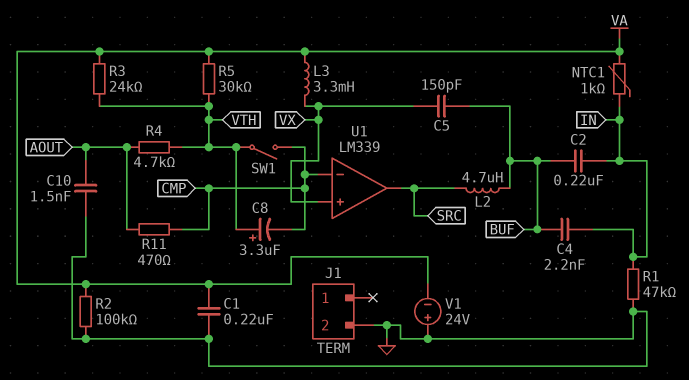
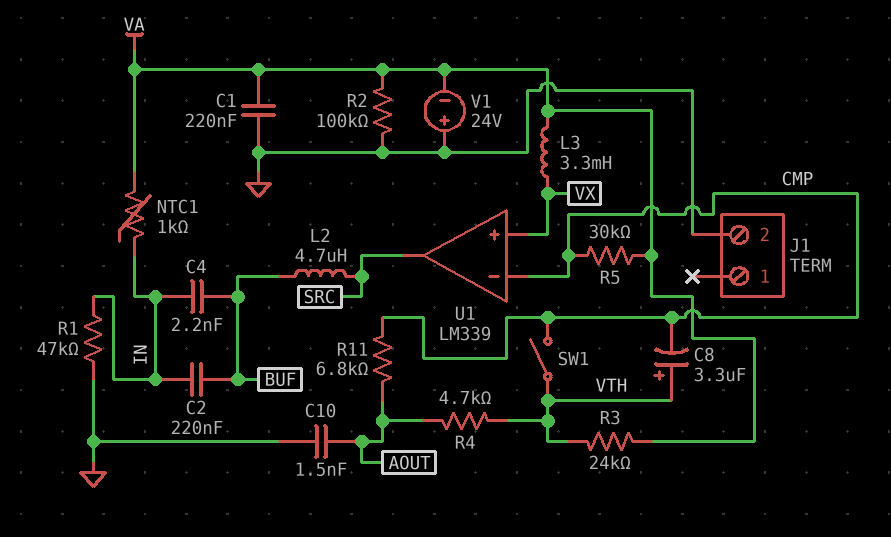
C5: 150pF (BUF, VX) -> none
R5: 30k (VA, VTH) -> 30k (CMP, VA)
R11: 470 (AOUT, CMP) -> 6.8k (AOUT, CMP)

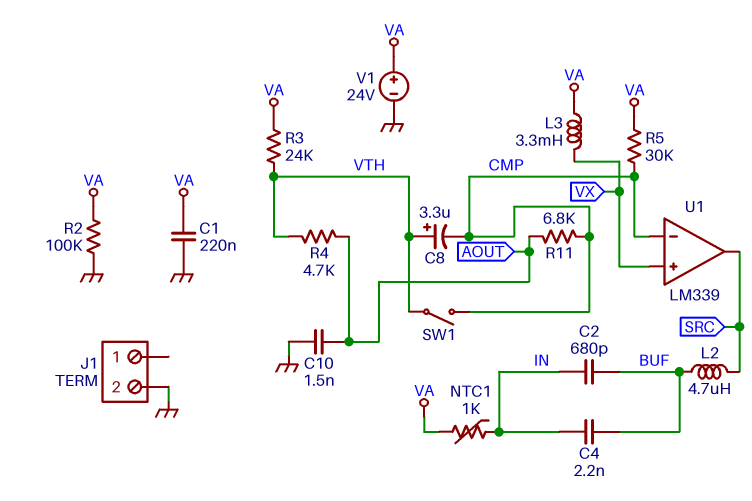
C2: 220nF (BUF, IN) -> 680pF (BUF, IN)
R1: 47k (GND, IN) -> none
V1: 24V (plus GND, minus VA) -> 24V (plus VA, minus GND)

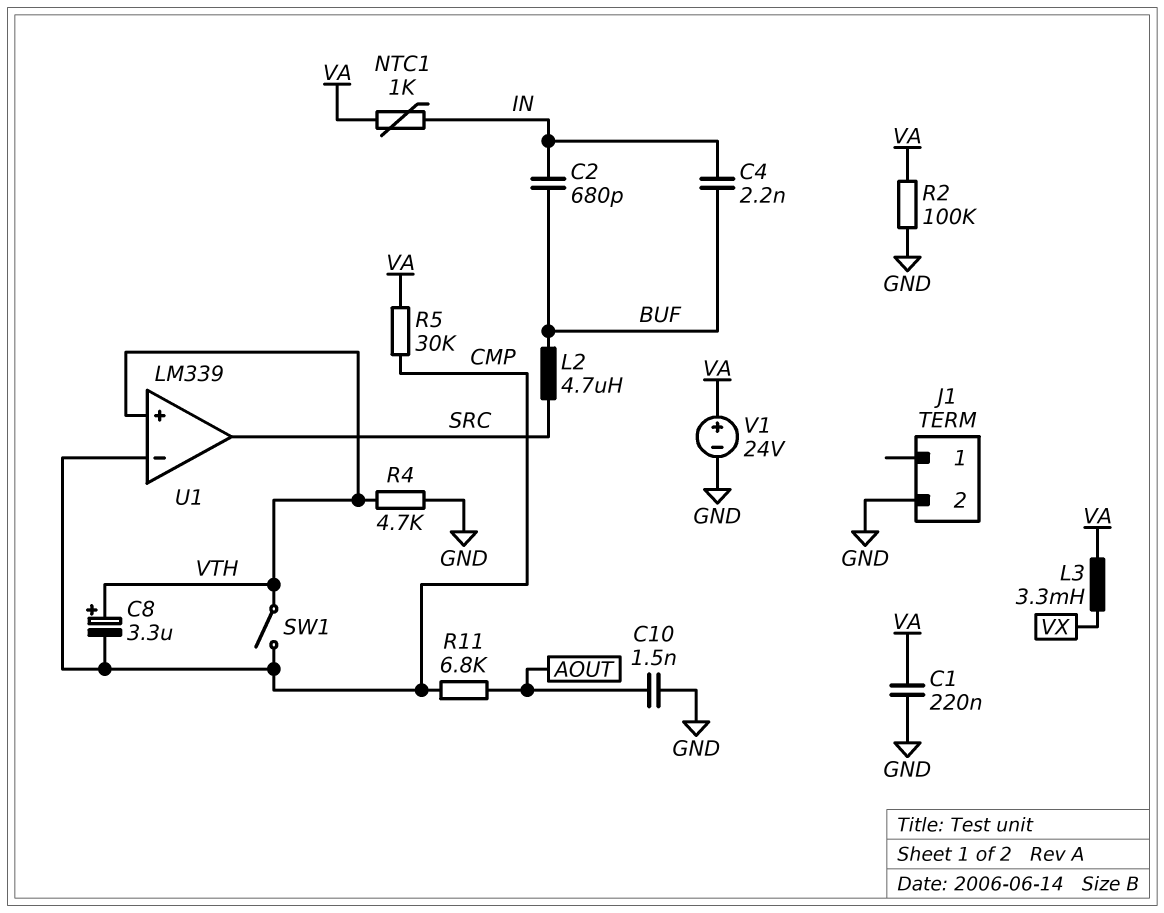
R3: 24k (VA, VTH) -> none
R4: 4.7k (AOUT, VTH) -> 4.7k (GND, VTH)
U1 pin in+: VX -> VTH

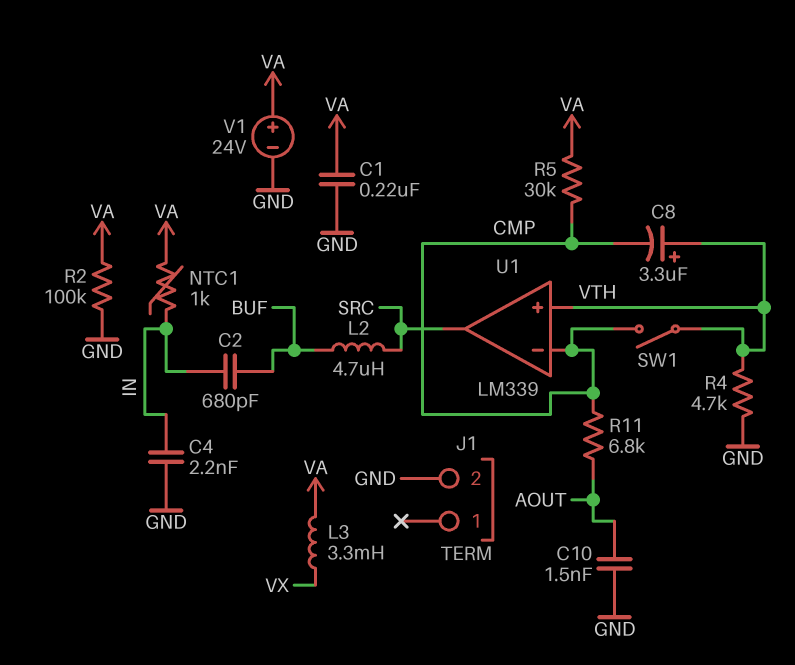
C4: 2.2nF (BUF, IN) -> 2.2nF (GND, IN)

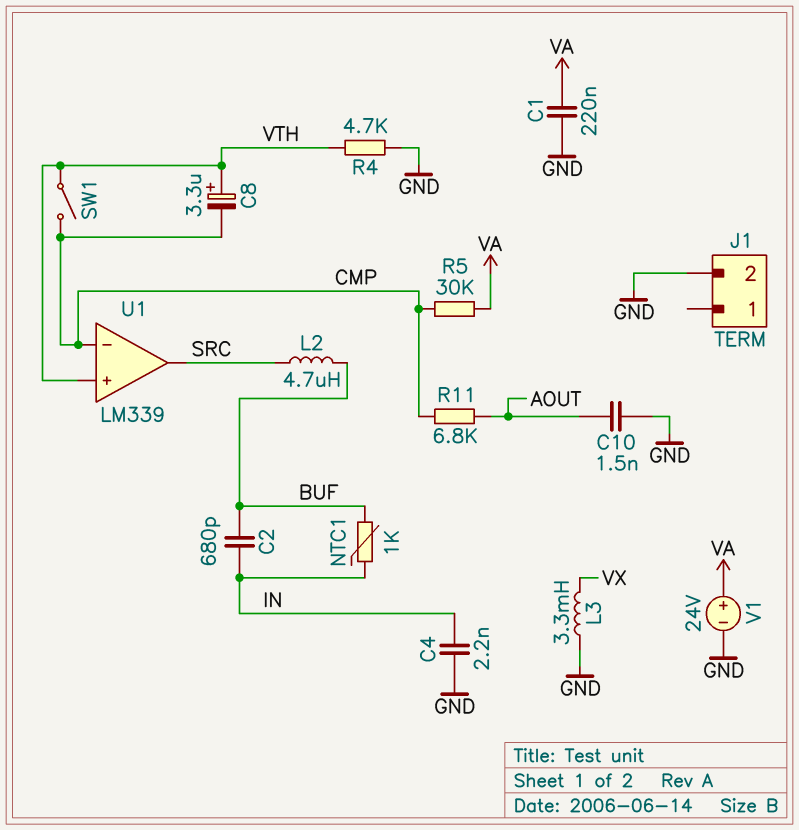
L3: 3.3mH (VA, VX) -> 3.3mH (GND, VX)
NTC1: 1k (IN, VA) -> 1k (BUF, IN)
R2: 100k (GND, VA) -> none

